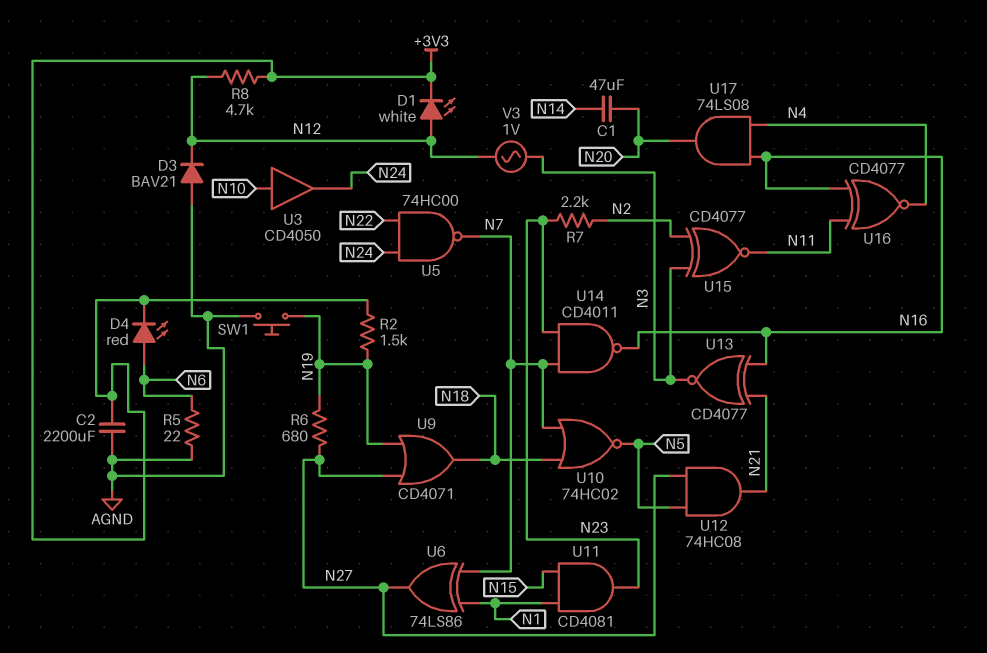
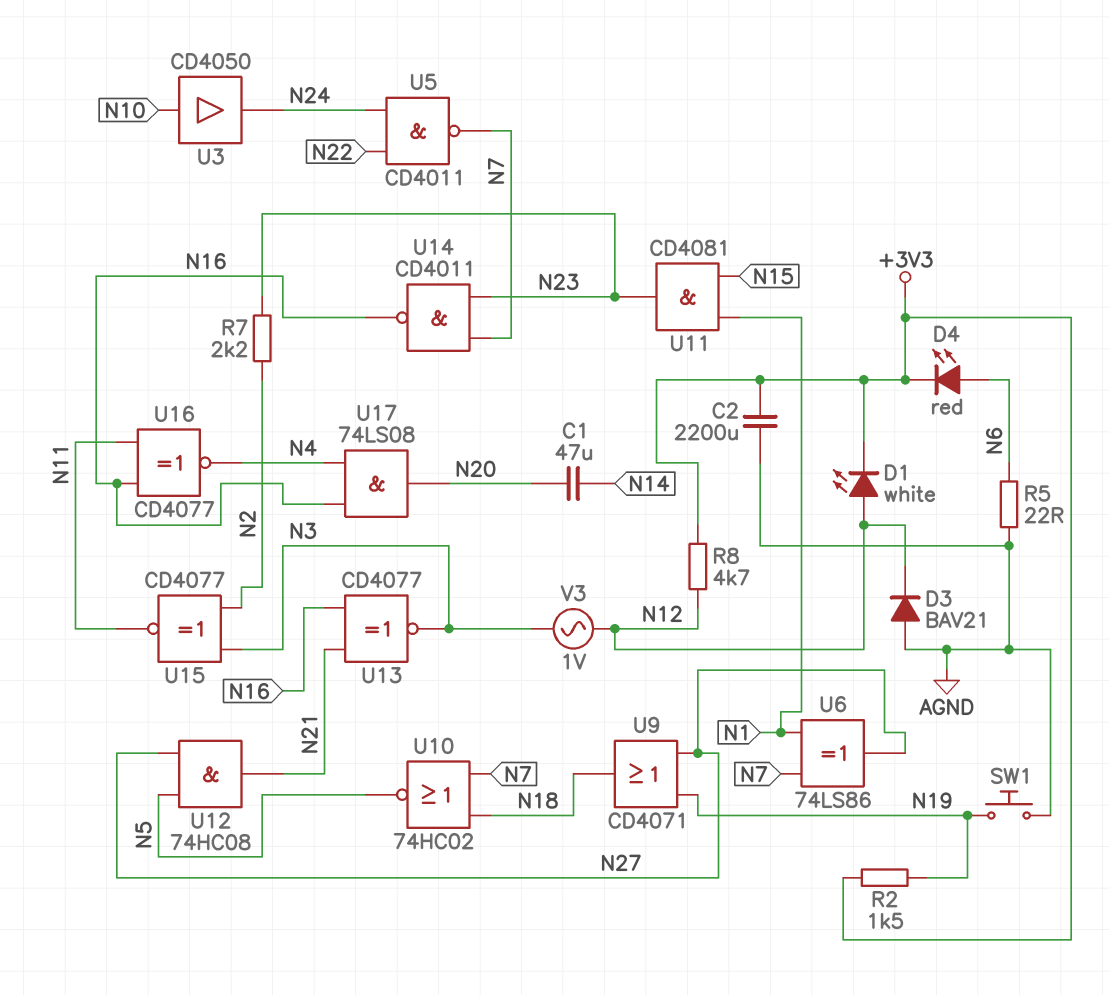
R6: 680 (N19, N27) -> none
U5: NAND 74HC00 (in N22, in N24, out N7) -> NAND CD4011 (in N22, in N24, out N7)

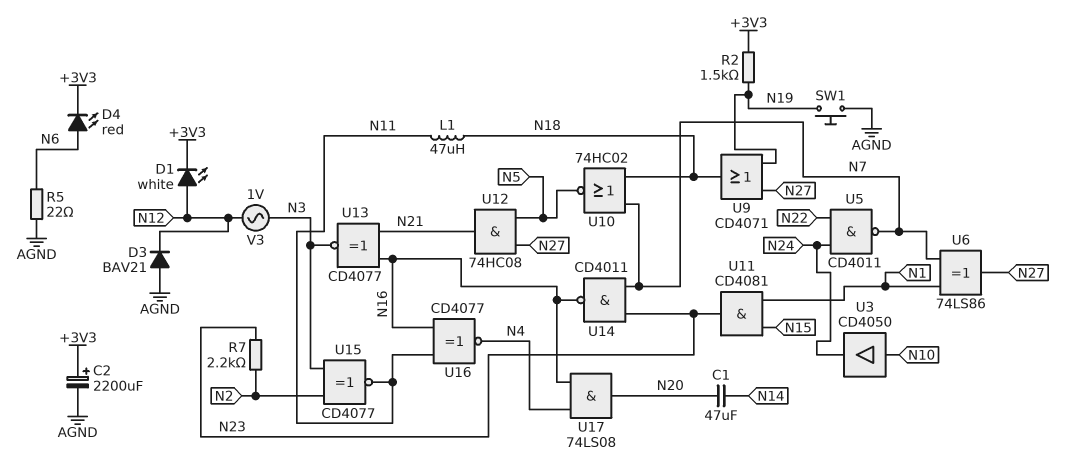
C2: 2200uF (+3V3, AGND) -> 2200uF (plus +3V3, minus AGND)
L1: none -> 47uH (N11, N18)
R8: 4.7k (+3V3, N12) -> none

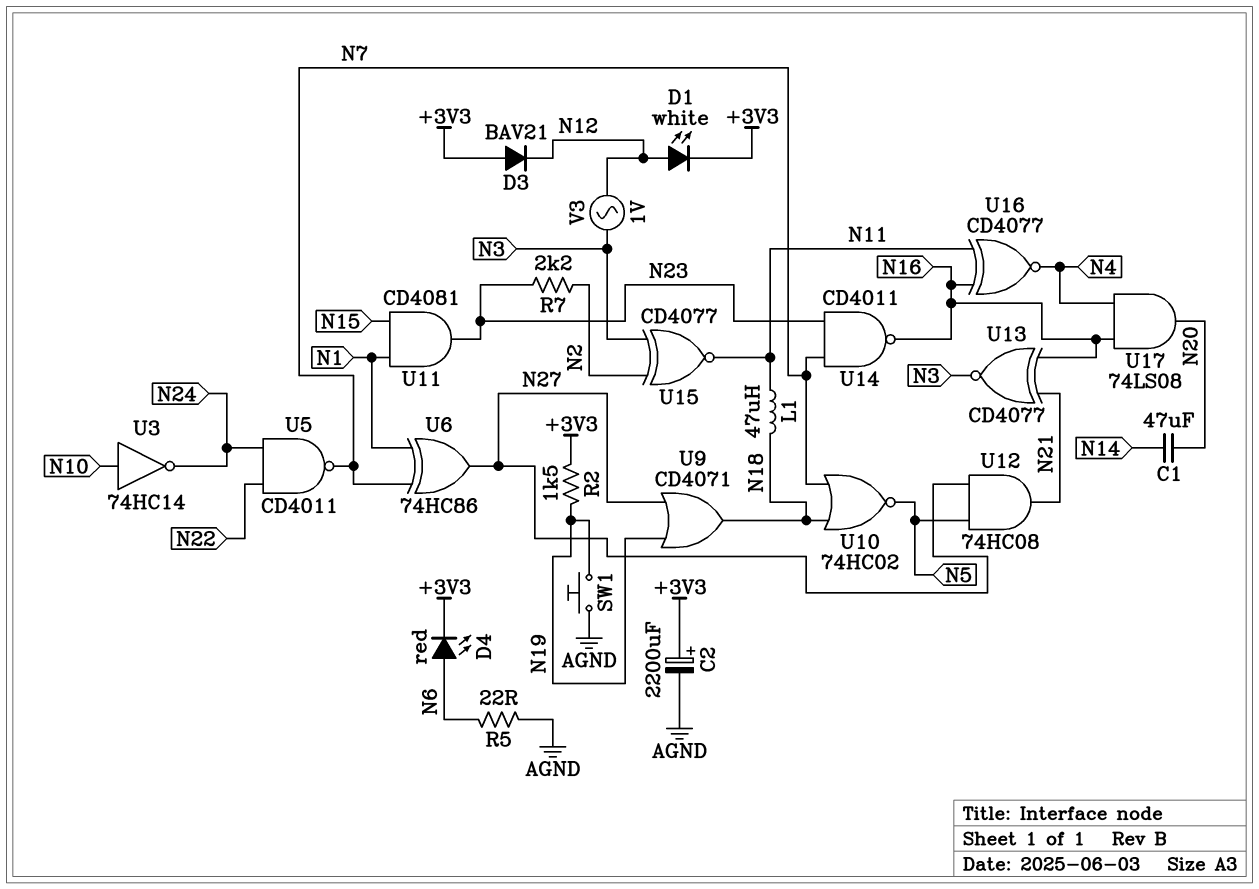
D3: diode BAV21 (A AGND, K N12) -> diode BAV21 (A +3V3, K N12)
U3: buffer CD4050 (in N10, out N24) -> NOT 74HC14 (in N10, out N24)
U6: XOR 74LS86 (in N1, in N7, out N27) -> XOR 74HC86 (in N1, in N7, out N27)

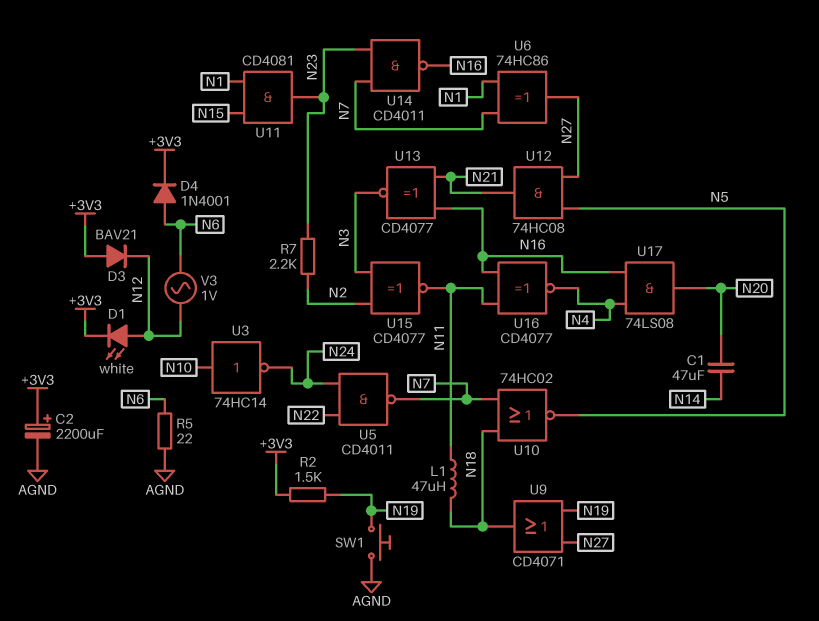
D4: LED red (A N6, K +3V3) -> diode 1N4001 (A N6, K +3V3)
V3: AC 1V (N3, N12) -> AC 1V (N6, N12)

